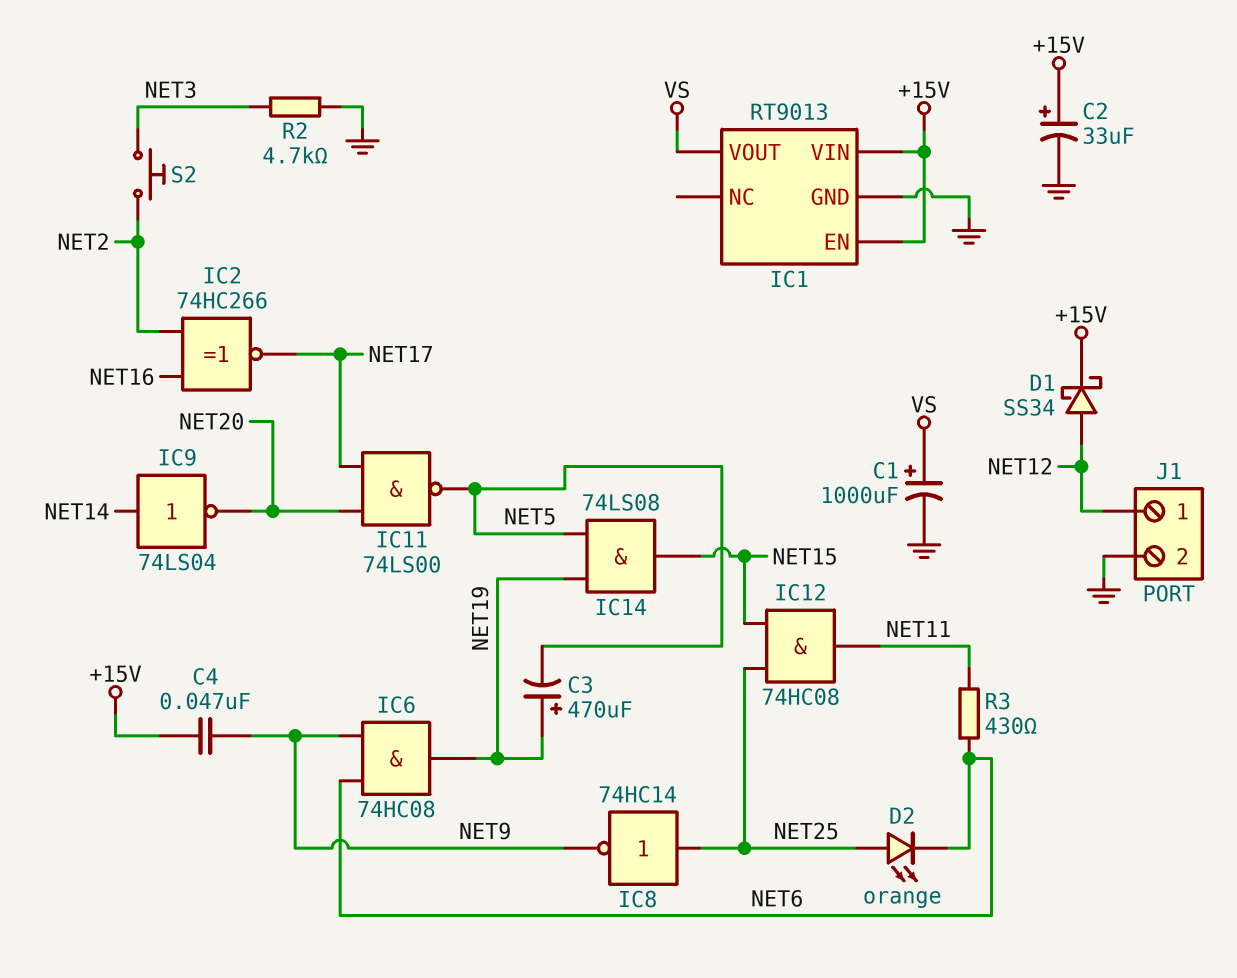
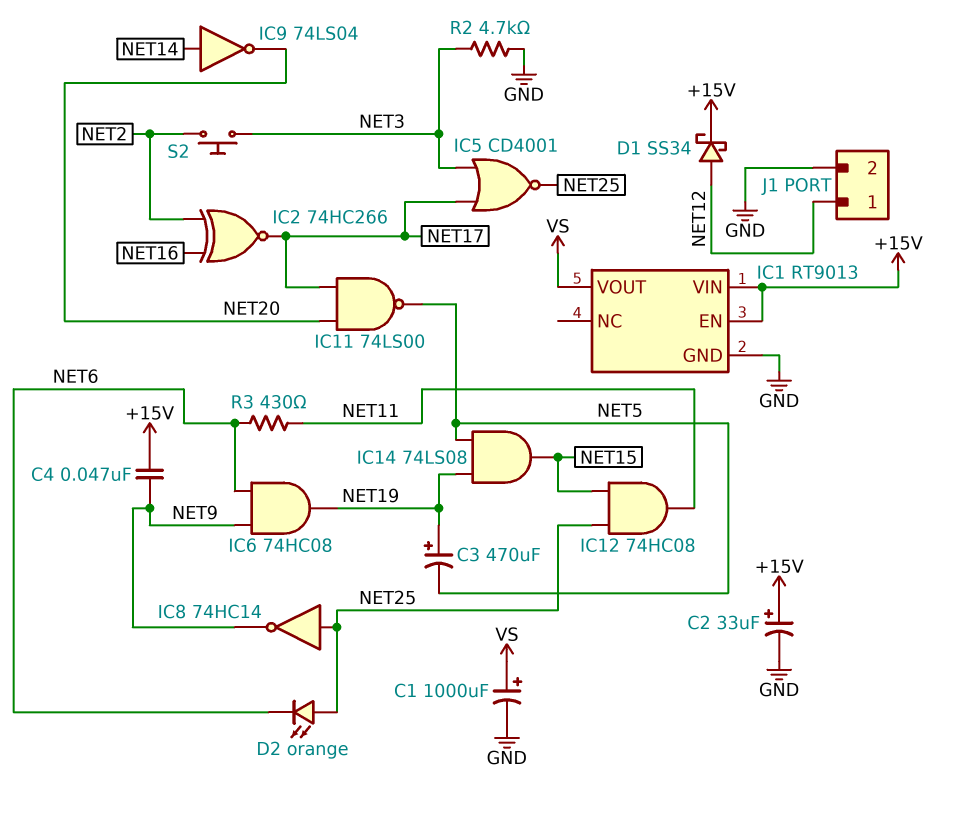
IC5: none -> NOR CD4001 (in NET3, in NET17, out NET25)

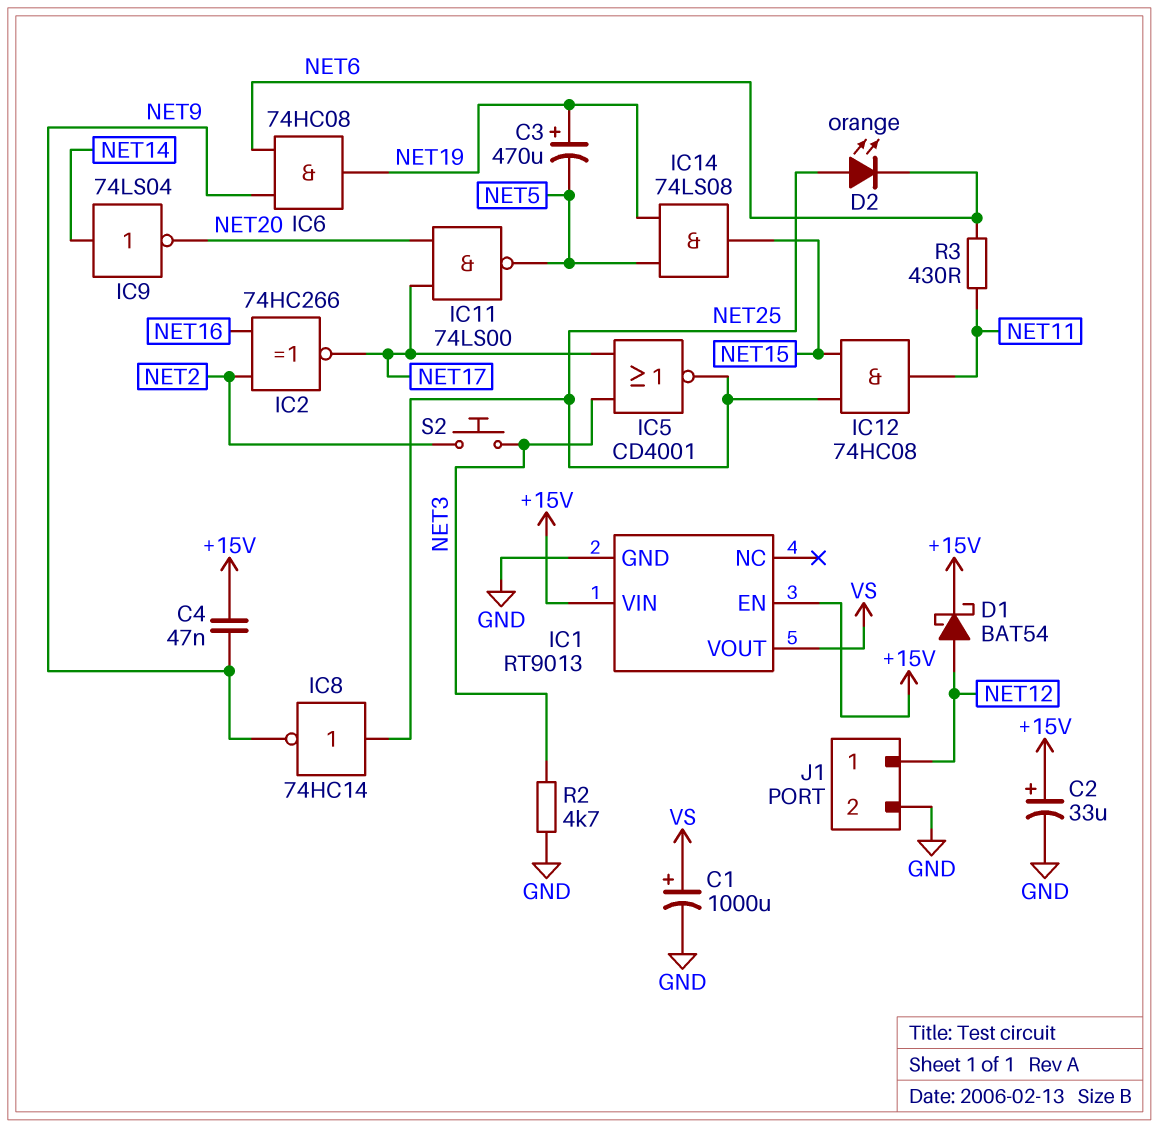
D1: schottky SS34 (A NET12, K +15V) -> schottky BAT54 (A NET12, K +15V)

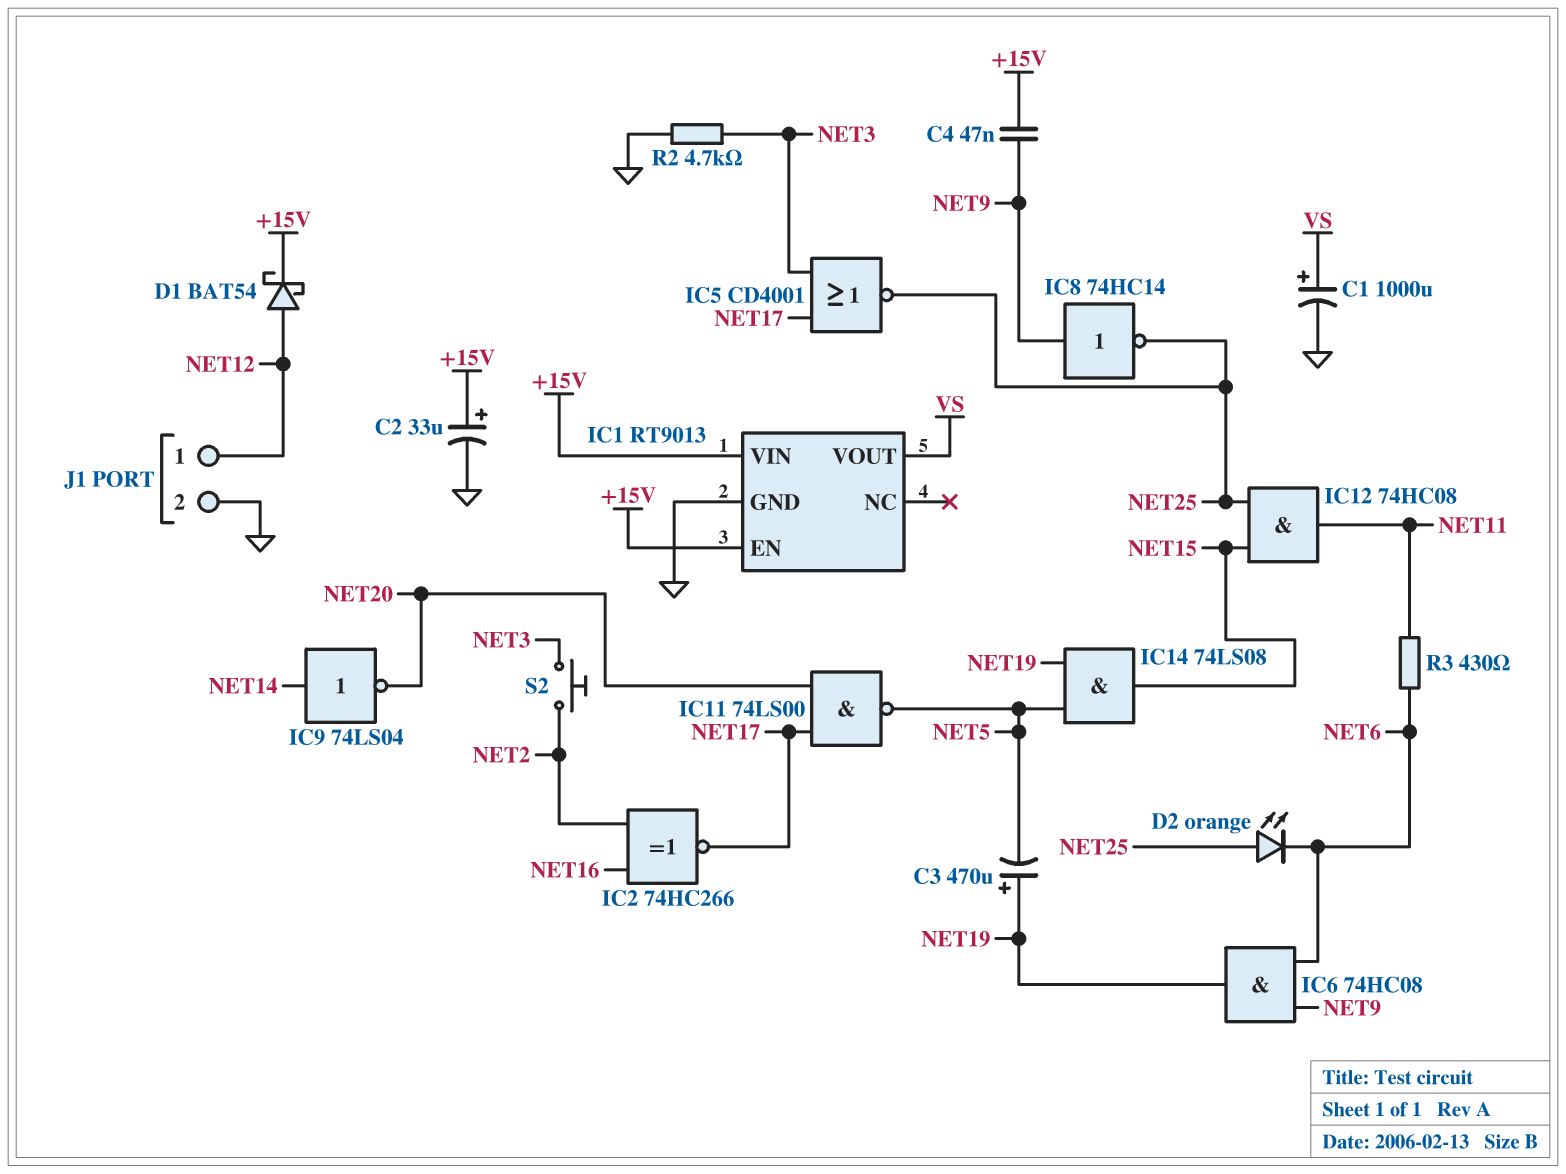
IC8: NOT 74HC14 (in NET25, out NET9) -> NOT 74HC14 (in NET9, out NET25)

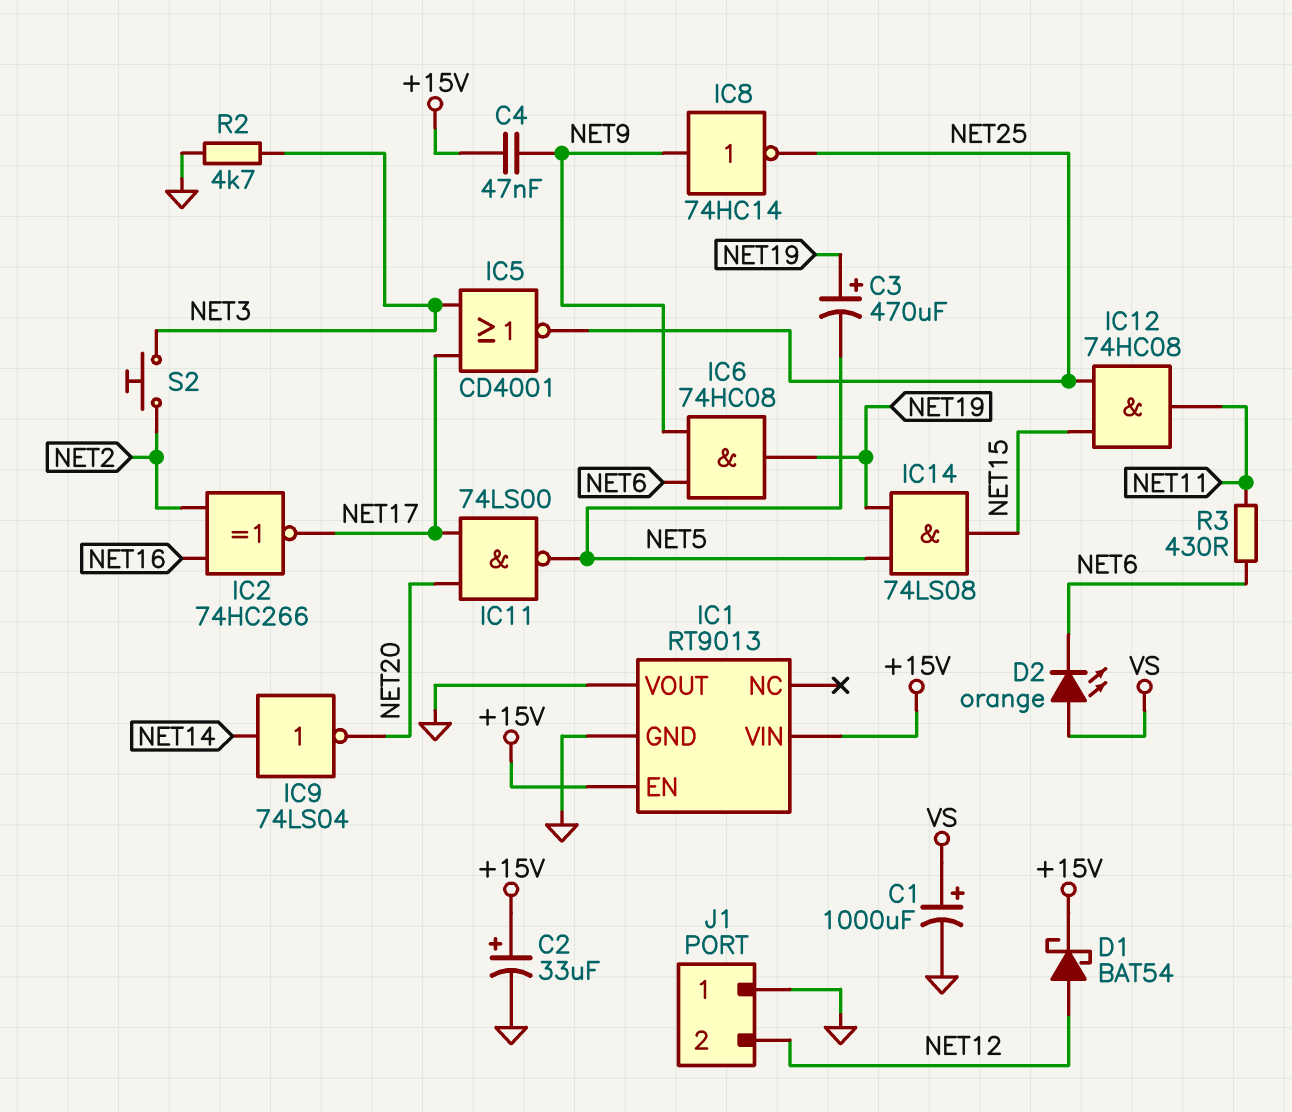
D2: LED orange (A NET25, K NET6) -> LED orange (A VS, K NET6)
IC1 pin VOUT: VS -> GND
J1 pin 1: NET12 -> GND
J1 pin 2: GND -> NET12

